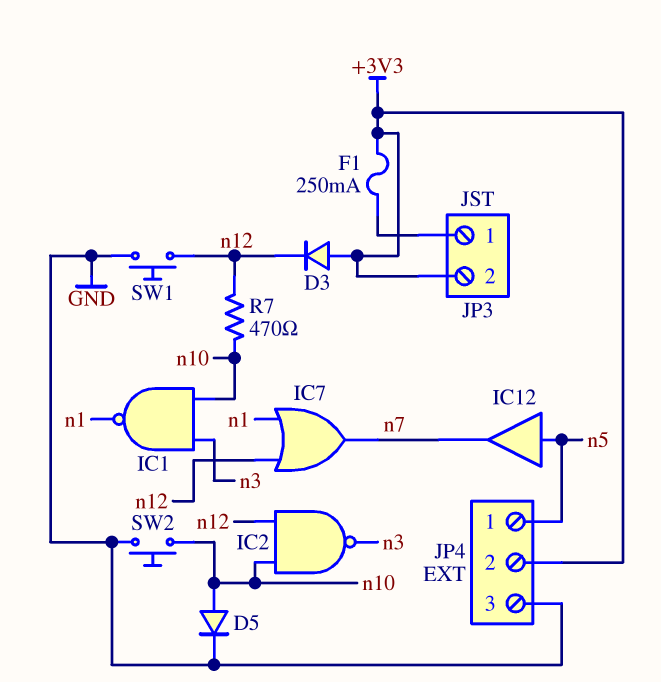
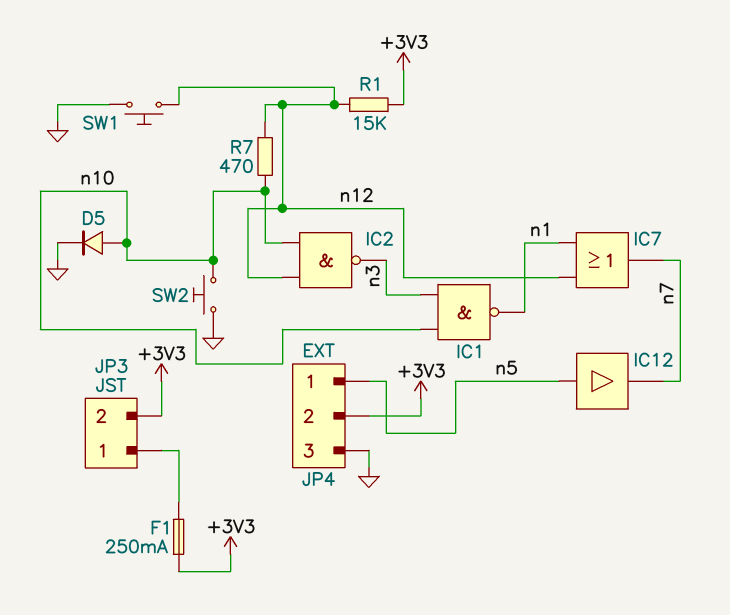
D3: diode (A +3V3, K n12) -> none
R1: none -> 15k (+3V3, n12)

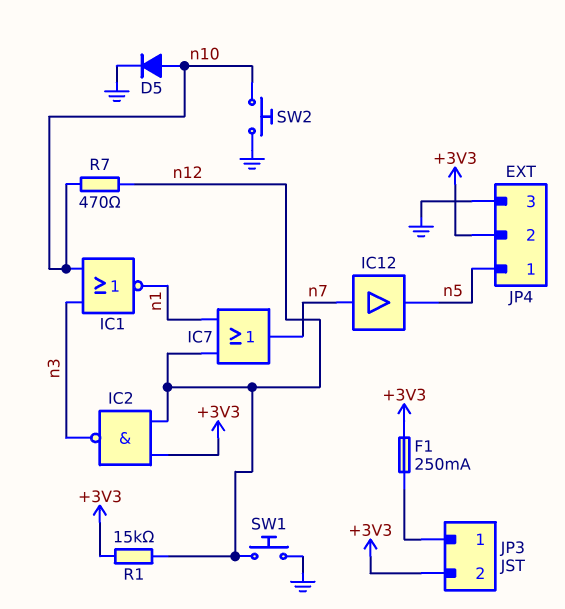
IC1: NAND (in n3, in n10, out n1) -> NOR (in n3, in n10, out n1)
IC2: NAND (in n10, in n12, out n3) -> NAND (in +3V3, in n12, out n3)
IC12: buffer (in n5, out n7) -> buffer (in n7, out n5)

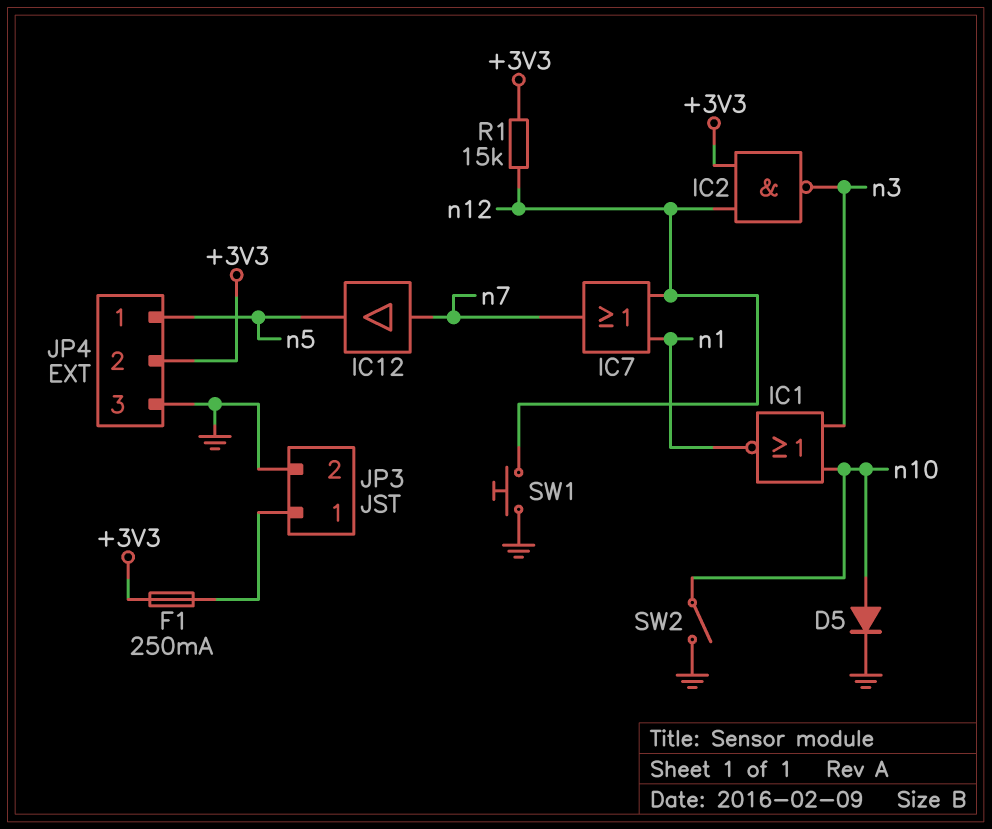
JP3 pin 2: +3V3 -> GND
R7: 470 (n10, n12) -> none
SW2: button (GND, n10) -> switch (GND, n10)

